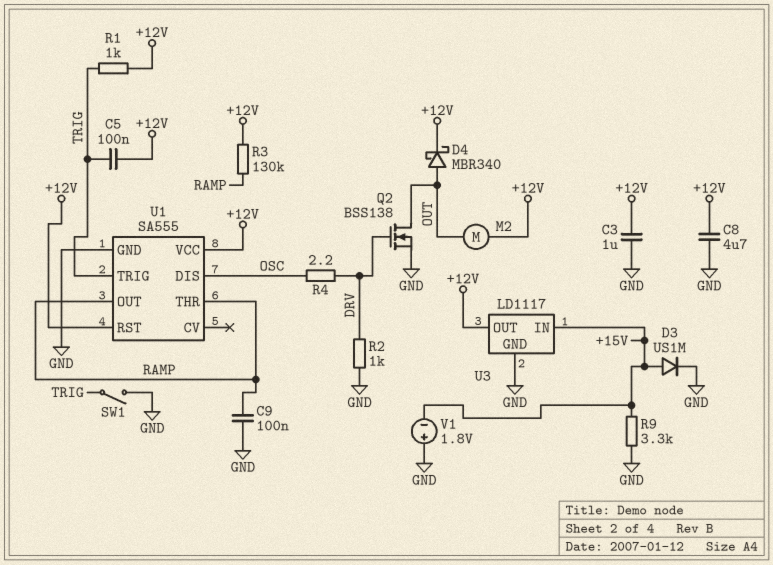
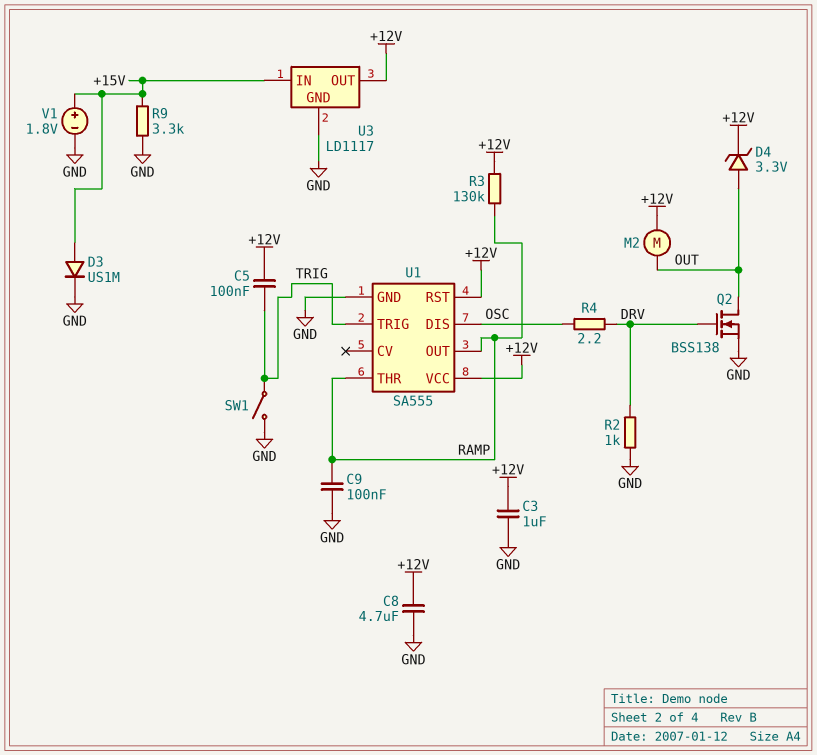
D4: schottky MBR340 (A OUT, K +12V) -> zener 3.3V (A OUT, K +12V)
R1: 1k (+12V, TRIG) -> none
V1: 1.8V (plus GND, minus +15V) -> 1.8V (plus +15V, minus GND)

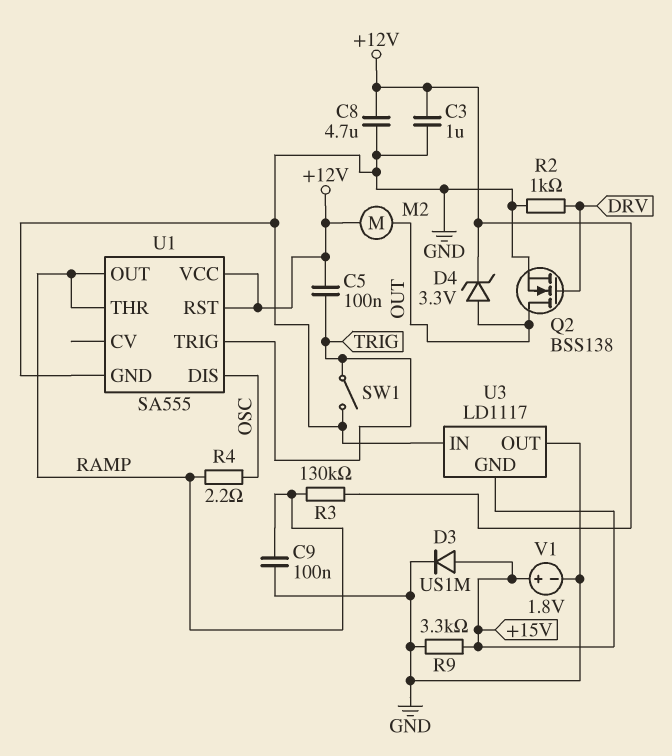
R4: 2.2 (DRV, OSC) -> 2.2 (OSC, RAMP)
U3 pin GND: GND -> +15V
U3 pin IN: +15V -> GND
U3 pin OUT: +12V -> GND

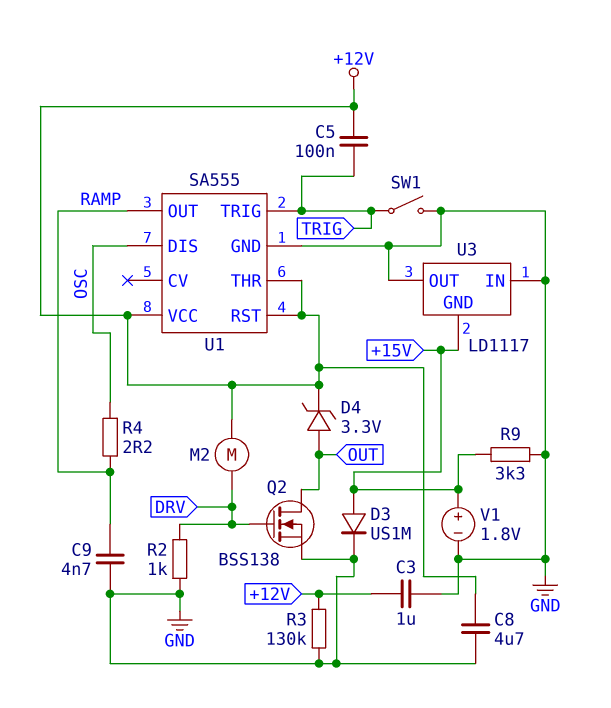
C9: 100nF (GND, RAMP) -> 4.7nF (GND, RAMP)
M2: motor (+12V, OUT) -> motor (+12V, DRV)
R3: 130k (+12V, RAMP) -> 130k (+12V, GND)
U1 pin THR: RAMP -> +12V

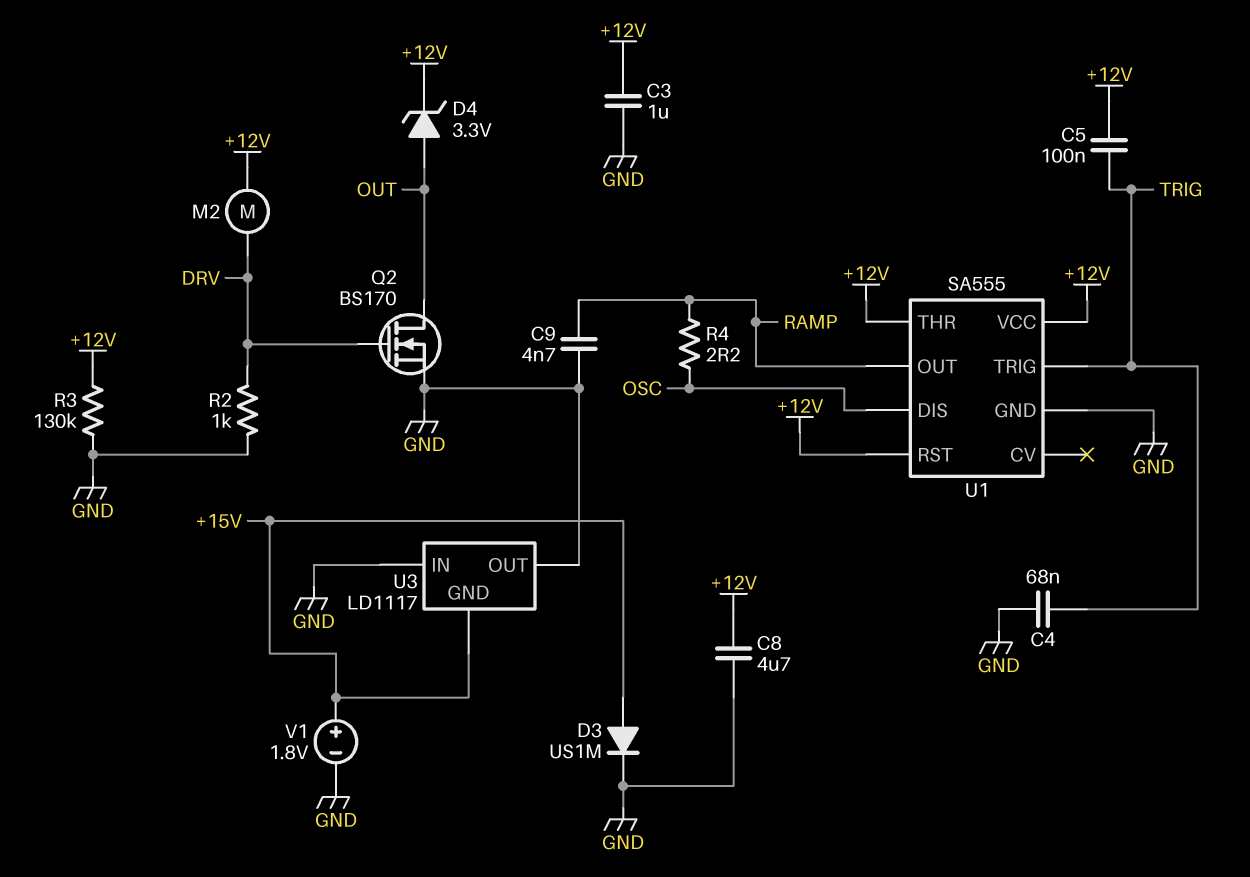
C4: none -> 68nF (GND, TRIG)
Q2: NMOS BSS138 (G DRV, D OUT, S GND) -> NMOS BS170 (G DRV, D OUT, S GND)
R9: 3.3k (+15V, GND) -> none
SW1: switch (GND, TRIG) -> none

